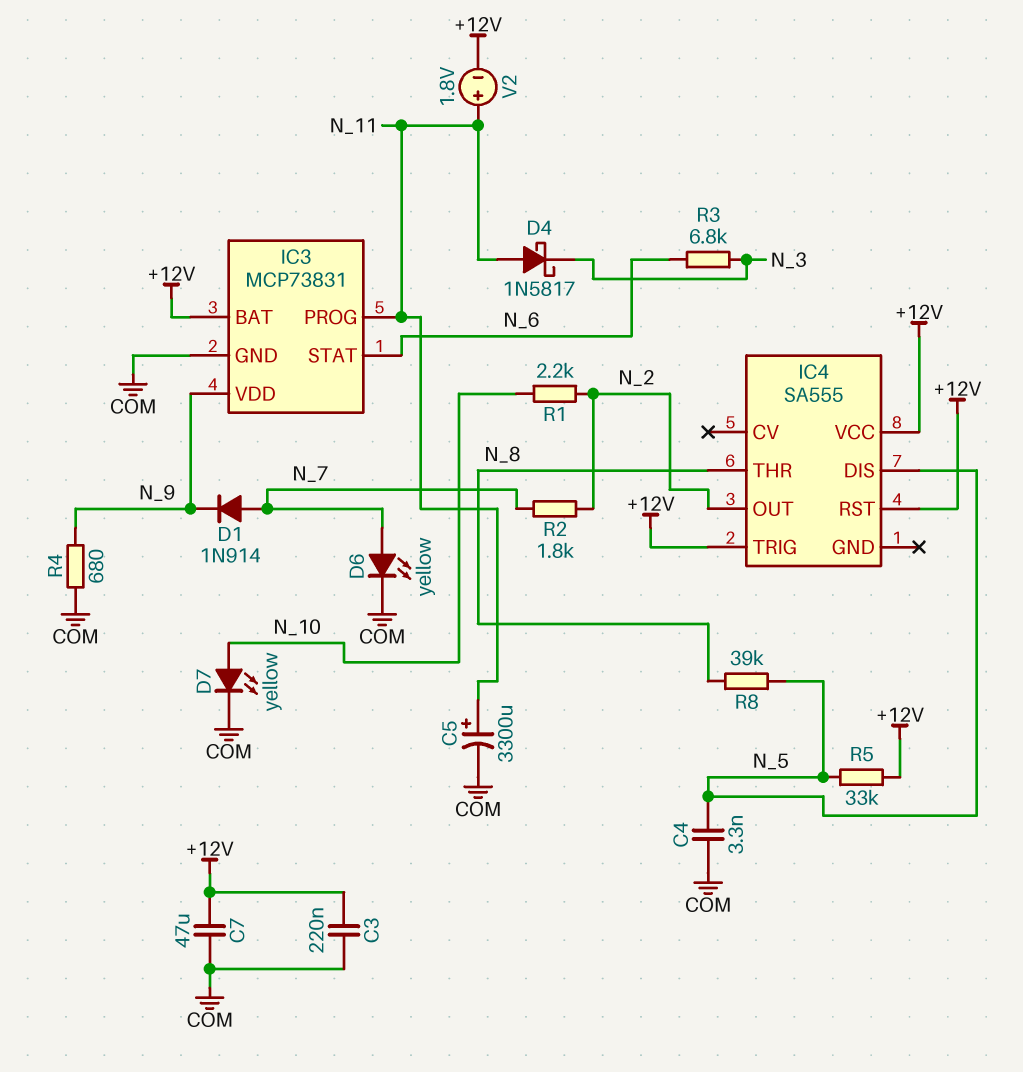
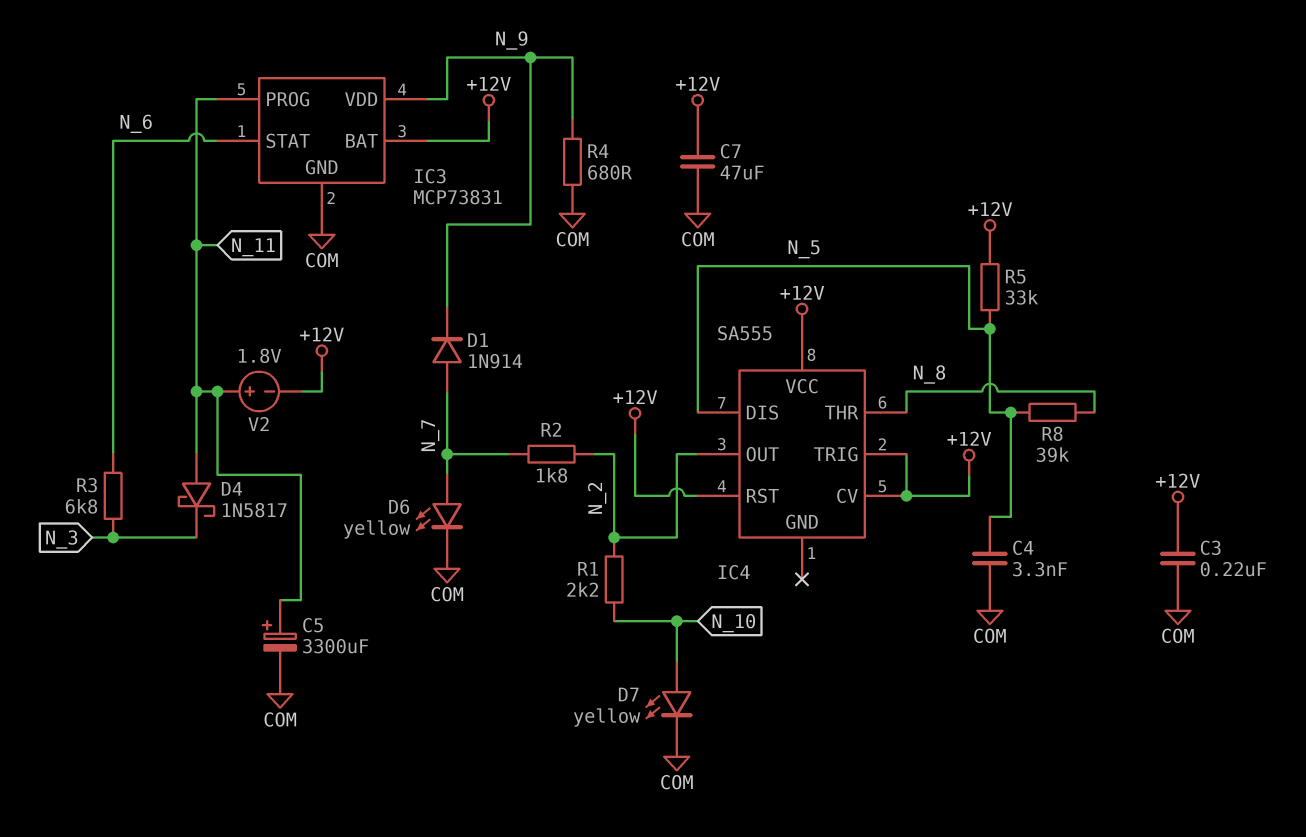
IC4 pin CV: none -> +12V

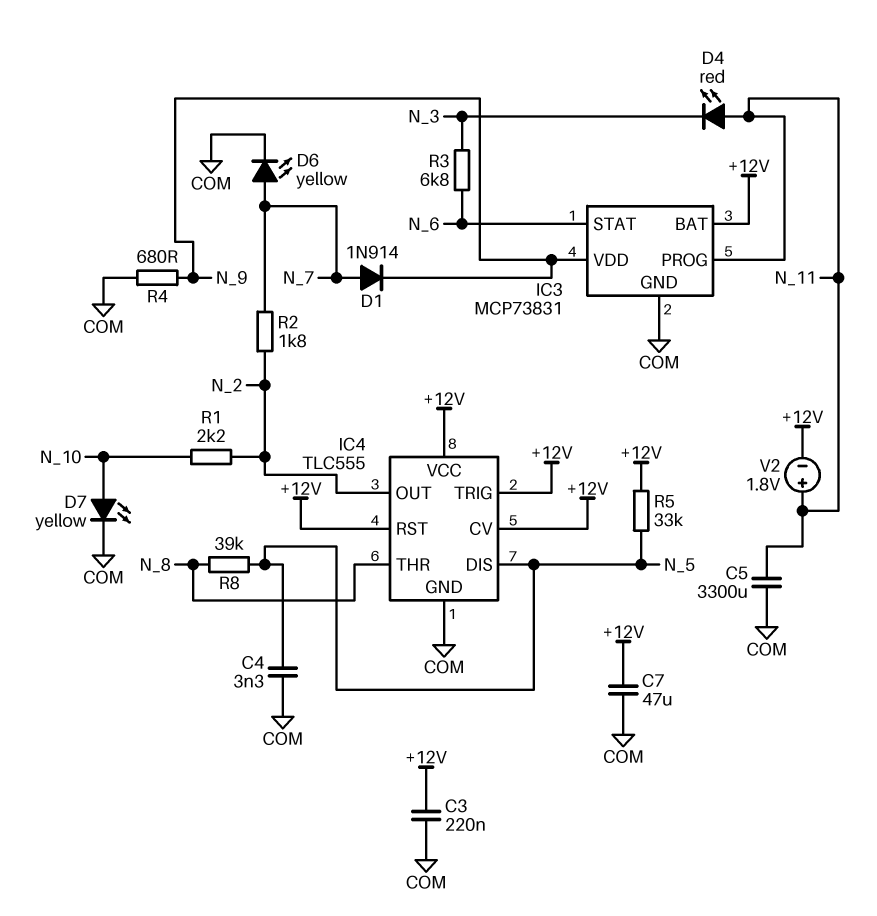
C5: 3300uF (plus N_11, minus COM) -> 3300uF (COM, N_11)
D4: schottky 1N5817 (A N_11, K N_3) -> LED red (A N_11, K N_3)
IC4: SA555 -> TLC555
IC4 pin GND: none -> COM

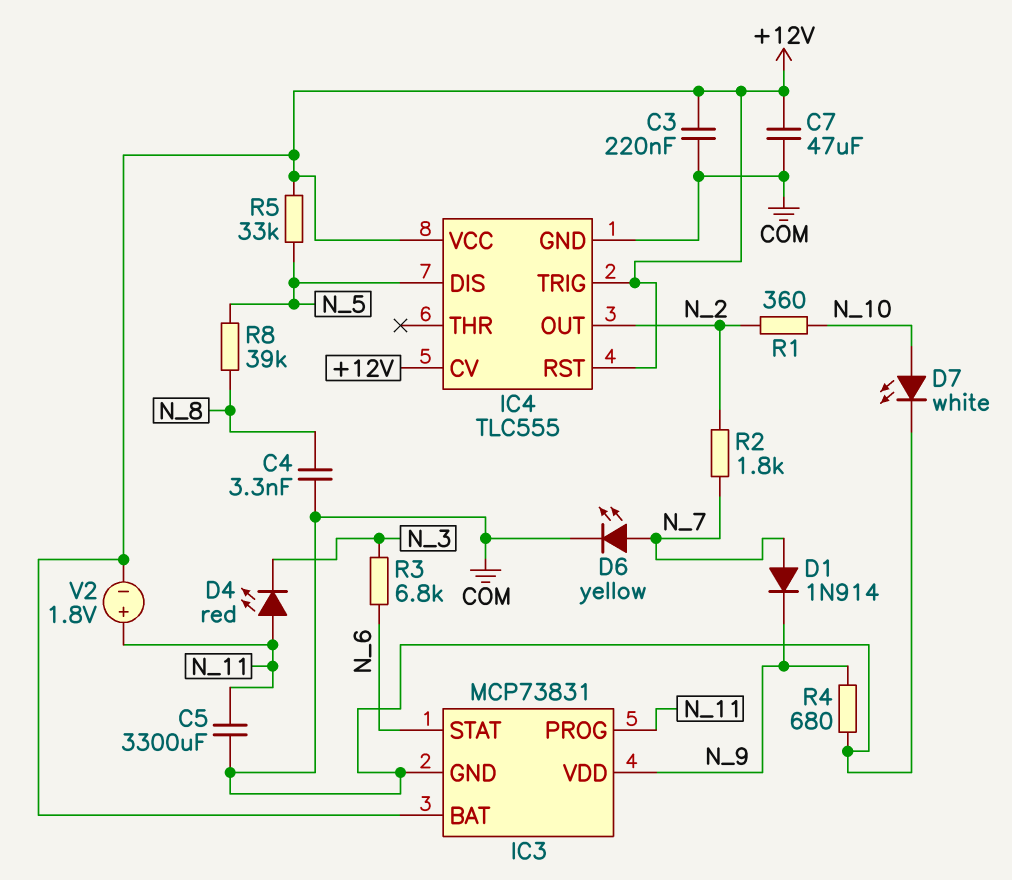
C4: 3.3nF (COM, N_5) -> 3.3nF (COM, N_8)
D7: LED yellow (A N_10, K COM) -> LED white (A N_10, K COM)
IC4 pin THR: N_8 -> none
R1: 2.2k (N_2, N_10) -> 360 (N_2, N_10)

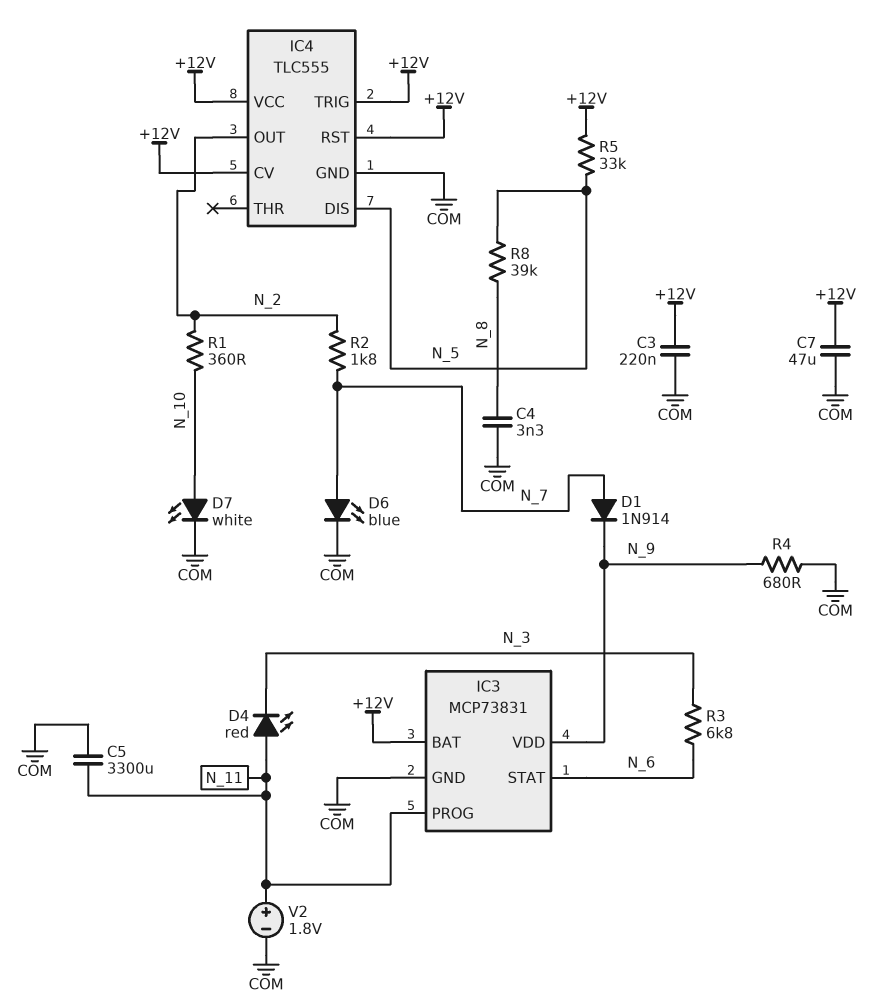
D6: LED yellow (A N_7, K COM) -> LED blue (A N_7, K COM)
V2: 1.8V (plus N_11, minus +12V) -> 1.8V (plus N_11, minus COM)

